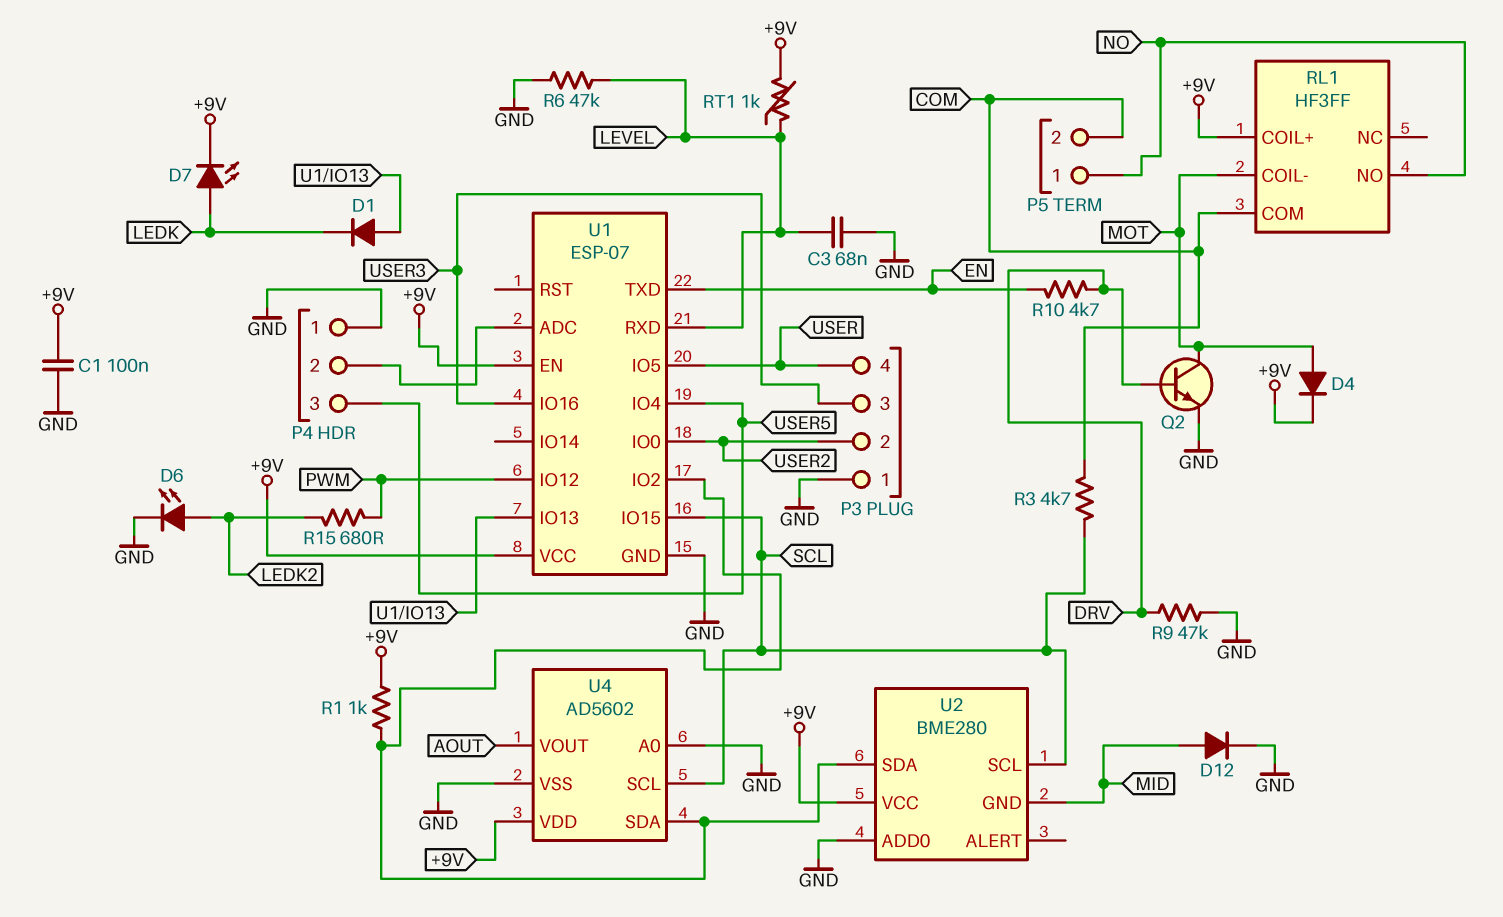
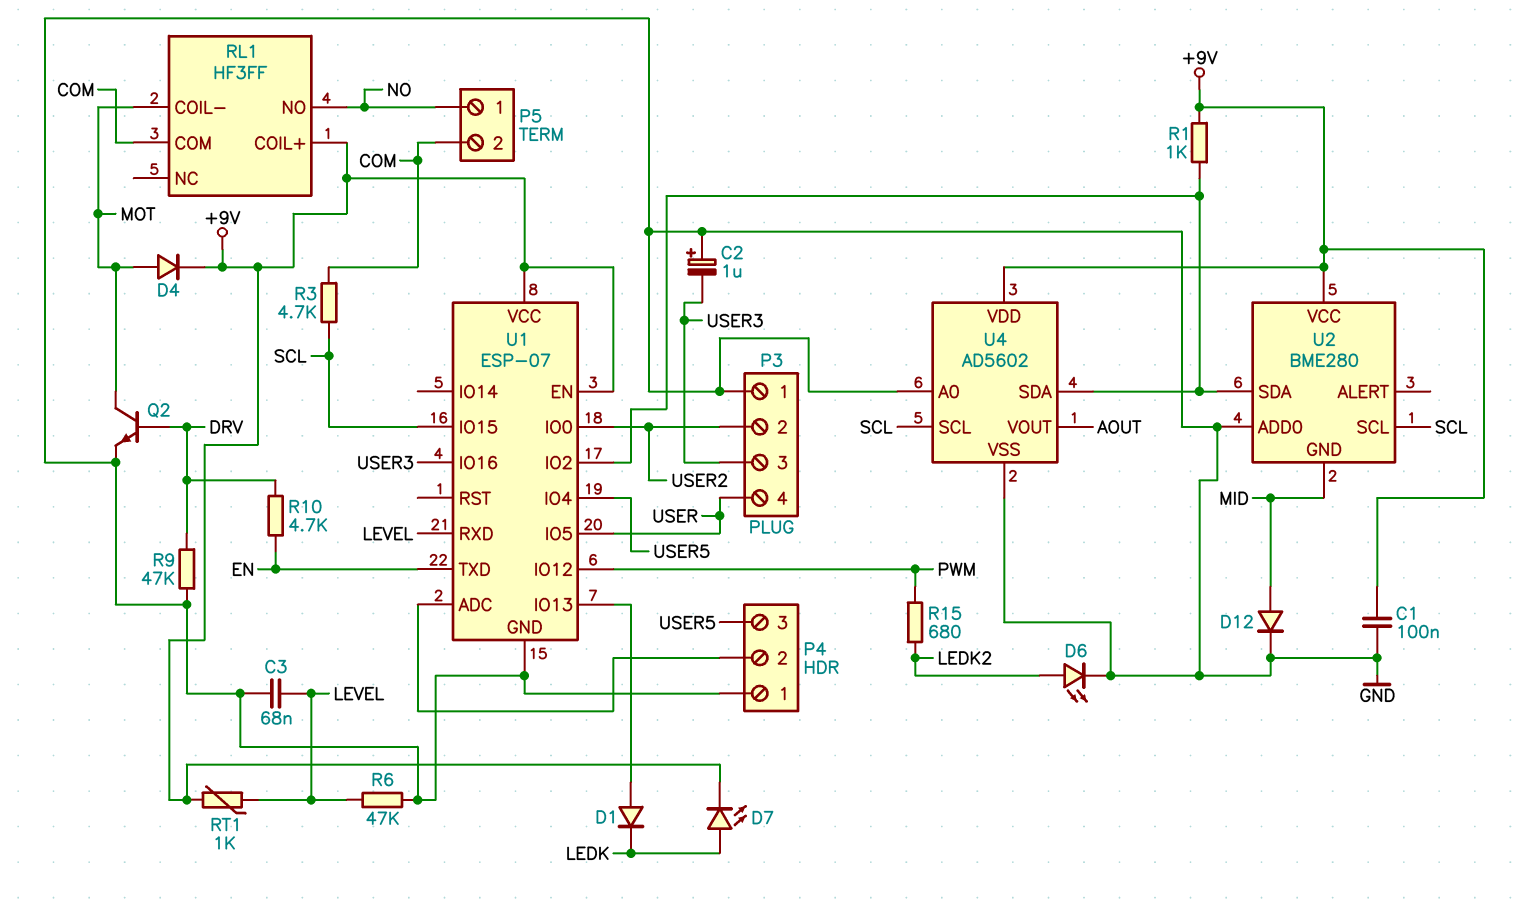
C2: none -> 1uF (plus GND, minus USER3)

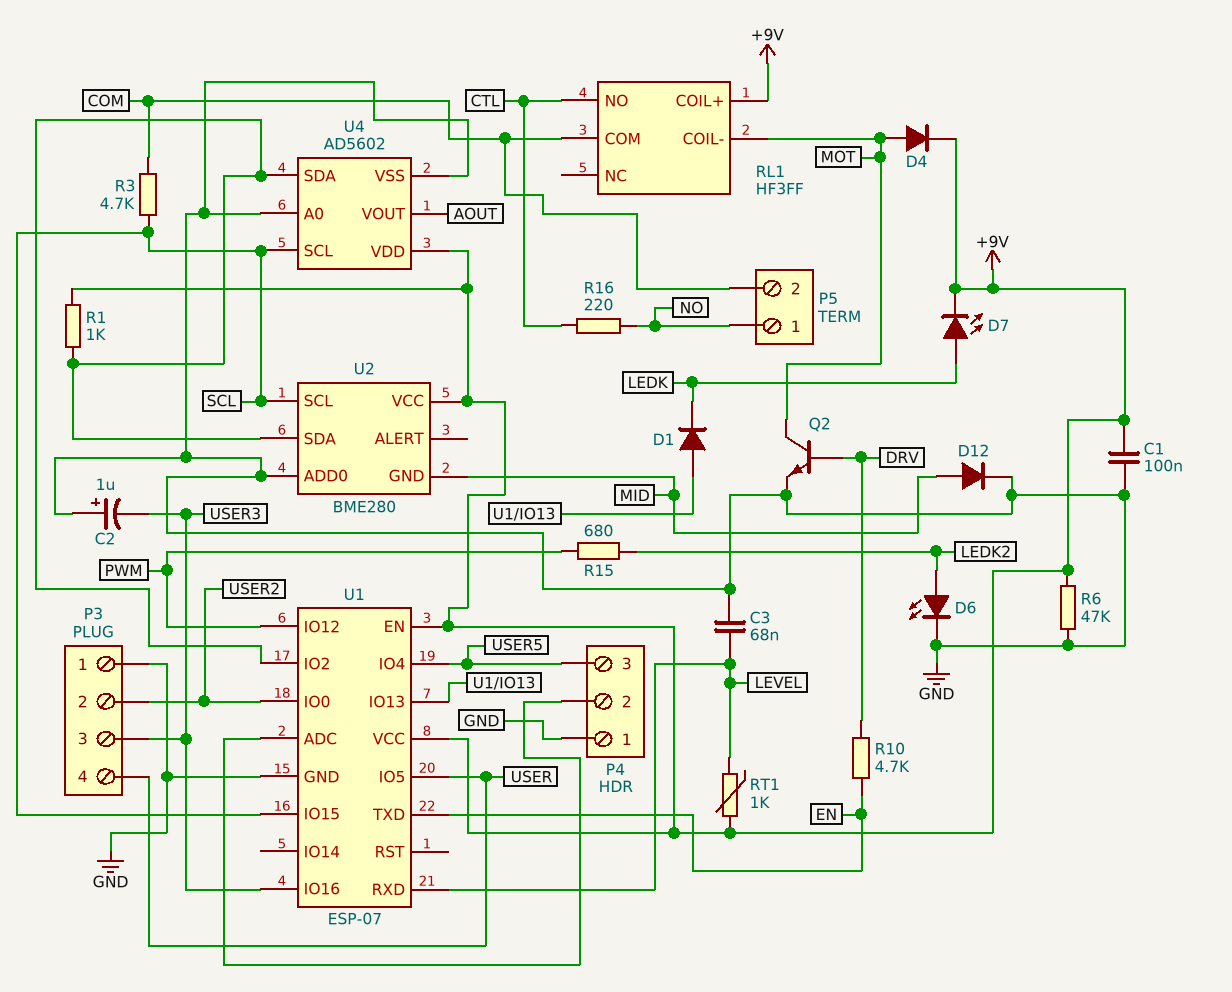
R6: 47k (GND, LEVEL) -> 47k (+9V, GND)
R9: 47k (DRV, GND) -> none
R16: none -> 220 (CTL, NO)
RL1 pin NO: NO -> CTL

